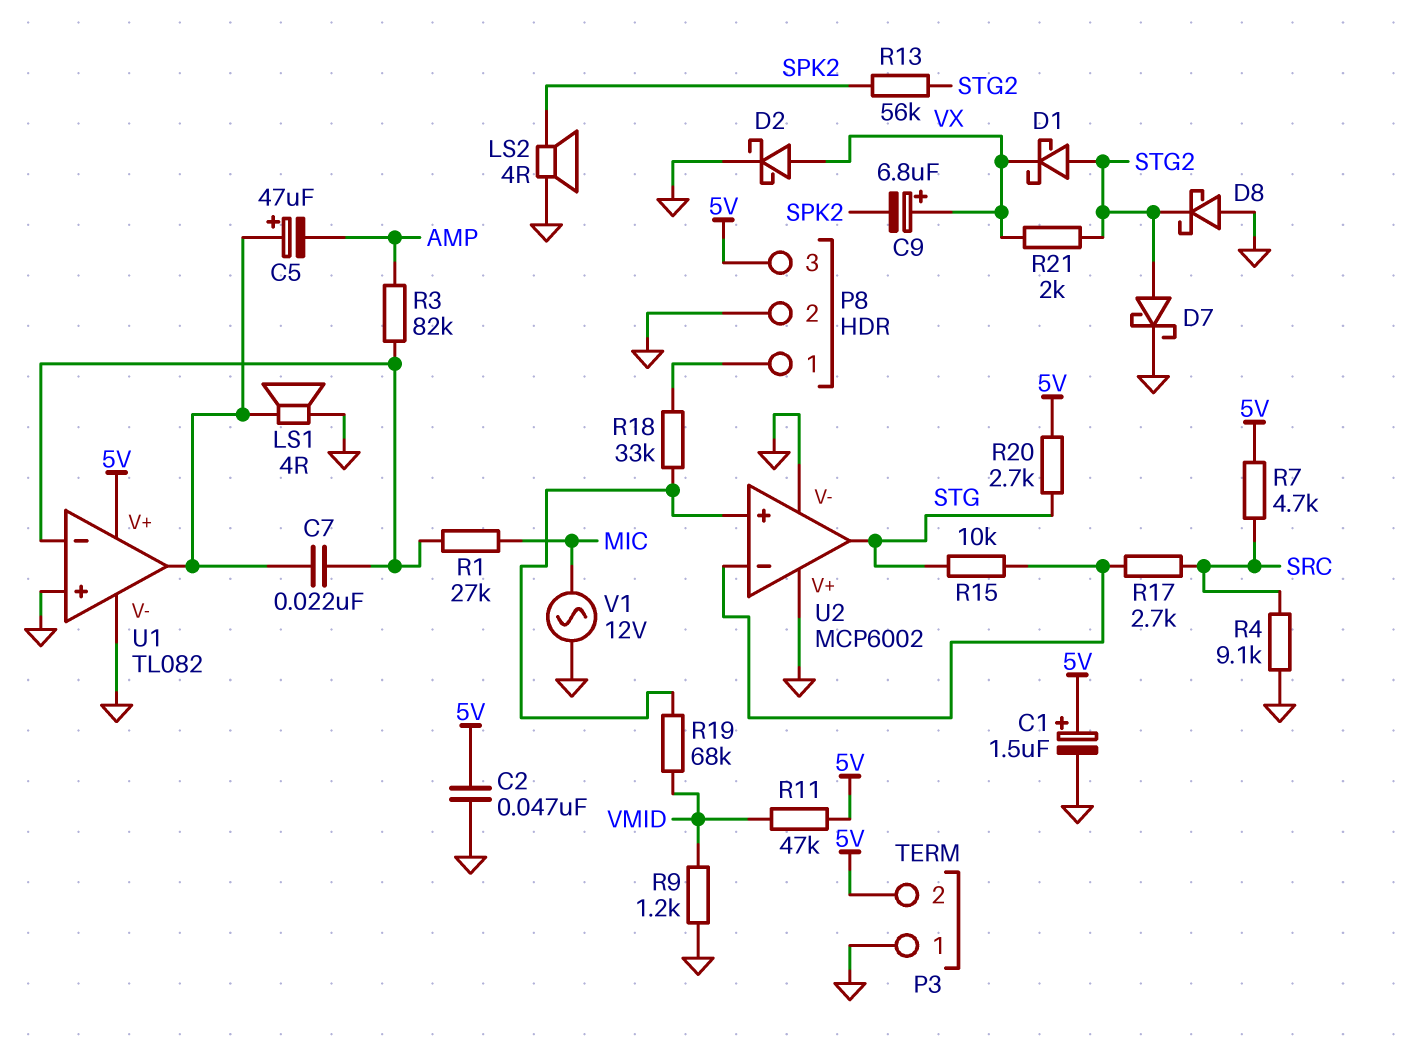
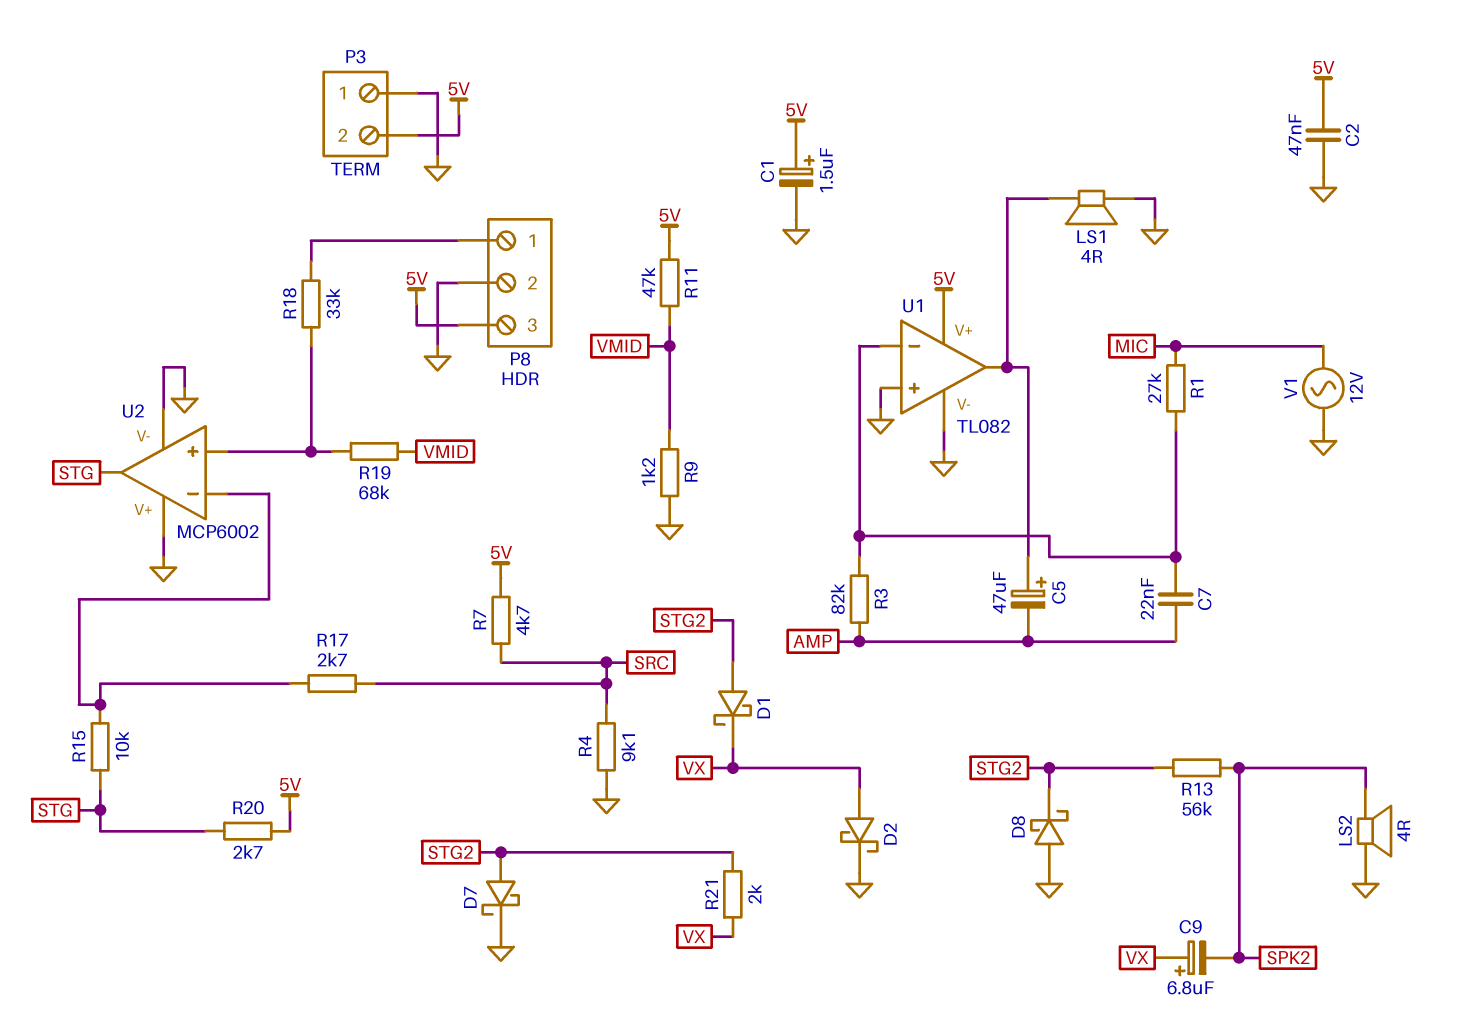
C7: 22nF (U1/in-, U1/out) -> 22nF (AMP, U1/in-)

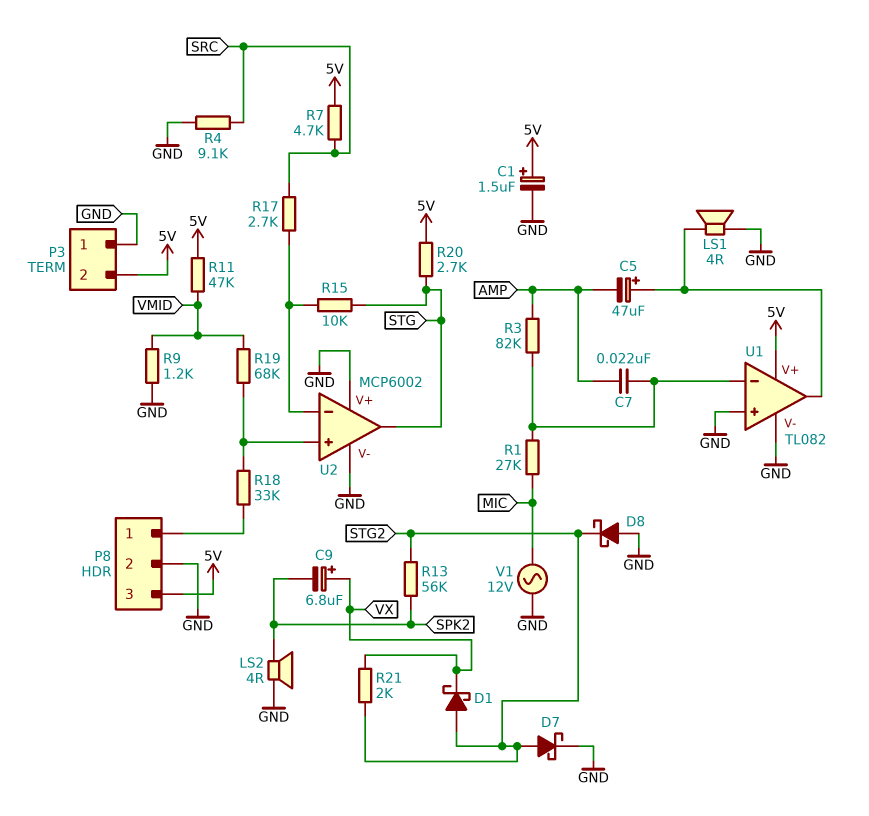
C2: 47nF (5V, GND) -> none
D2: schottky (A VX, K GND) -> none

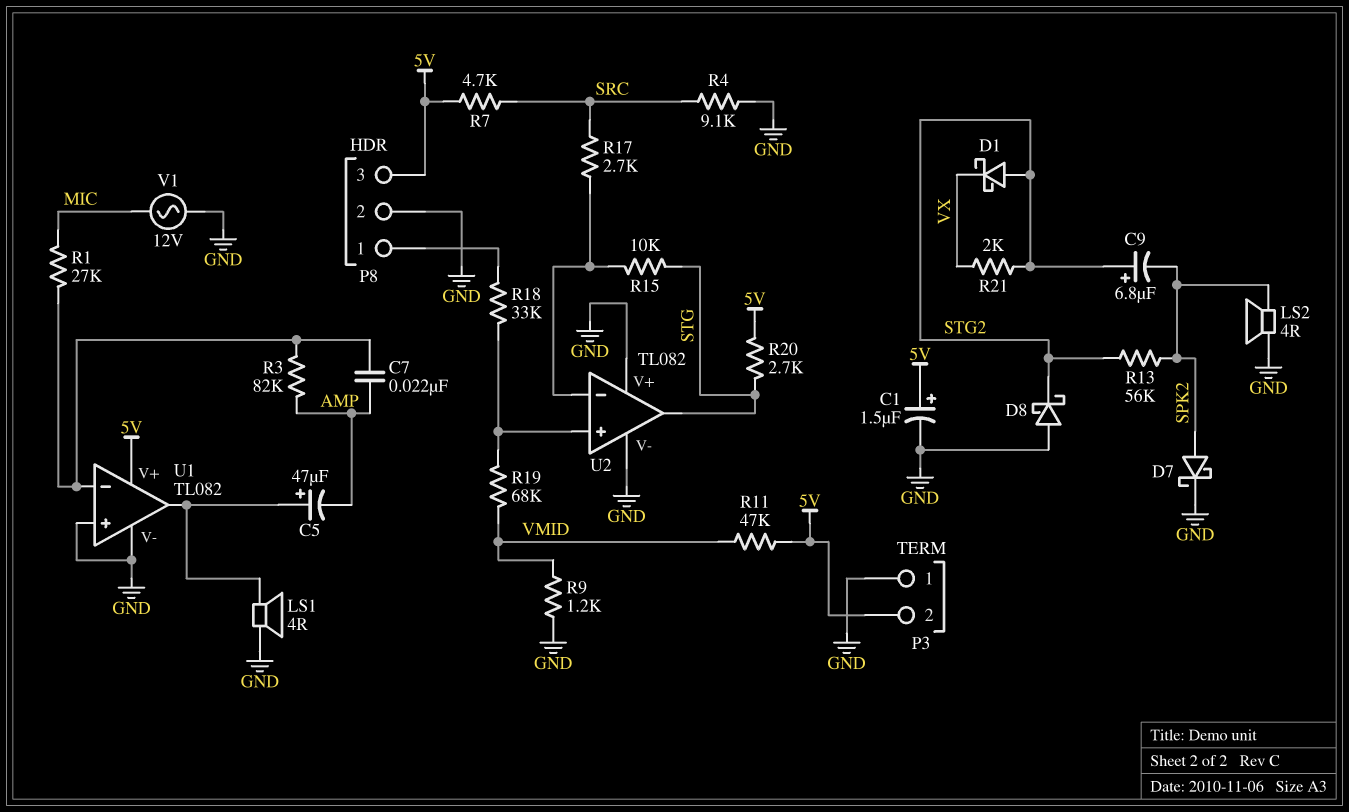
C9: 6.8uF (plus VX, minus SPK2) -> 6.8uF (plus STG2, minus SPK2)
D7: schottky (A STG2, K GND) -> schottky (A SPK2, K GND)
U2: MCP6002 -> TL082

